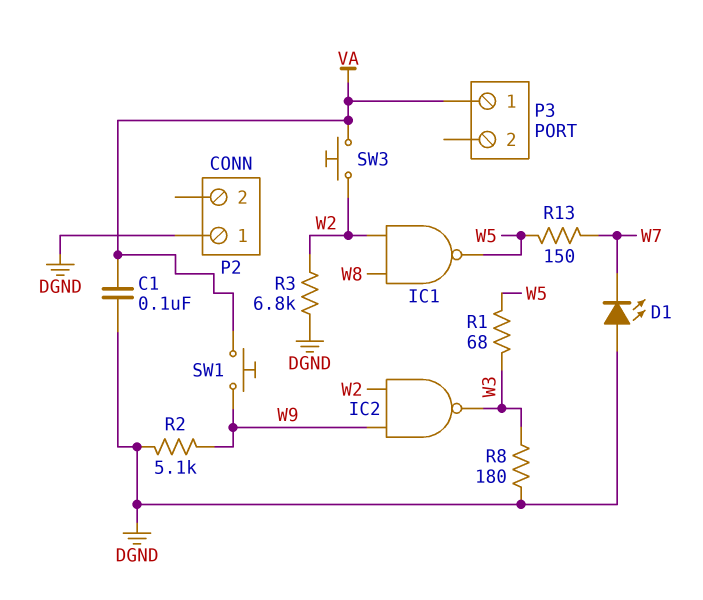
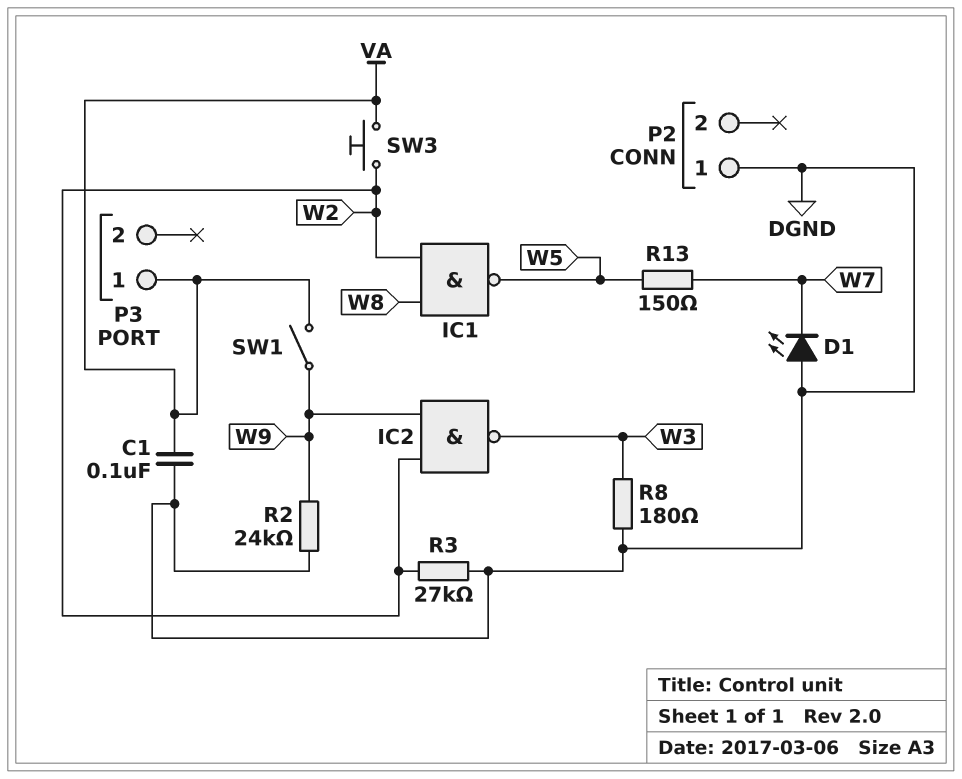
R1: 68 (W3, W5) -> none
R2: 5.1k (DGND, W9) -> 24k (DGND, W9)
R3: 6.8k (DGND, W2) -> 27k (DGND, W2)
SW1: button (VA, W9) -> switch (VA, W9)

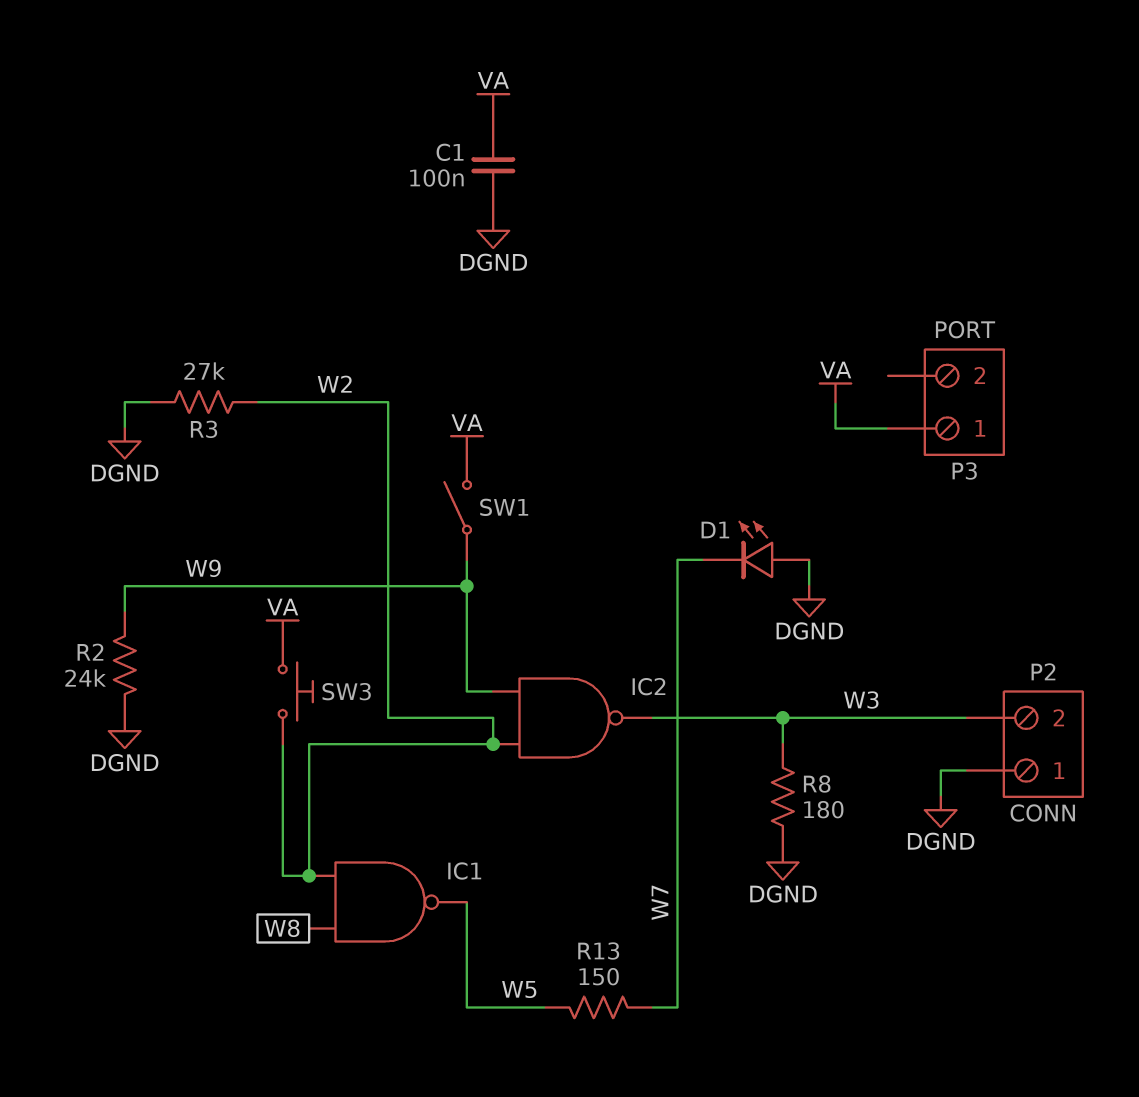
P2 pin 2: none -> W3

